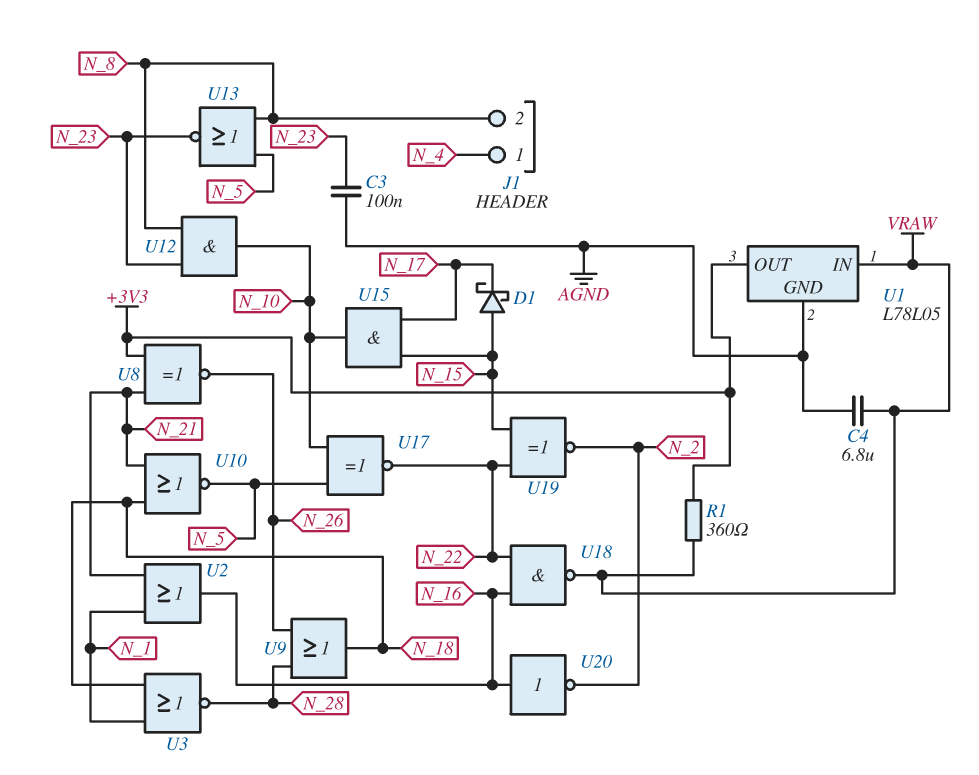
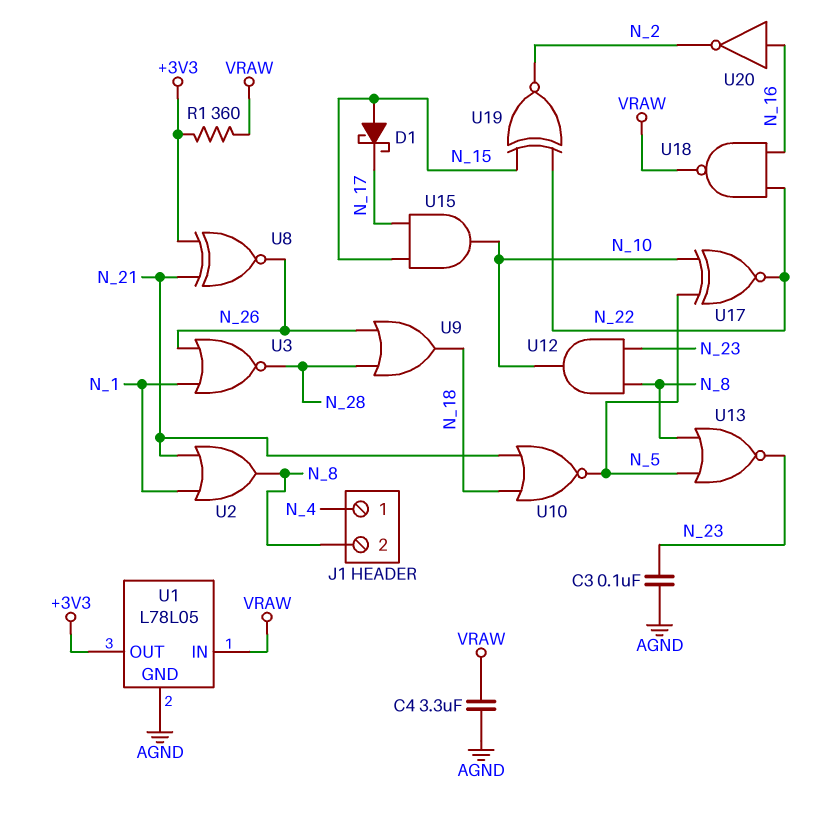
C4: 6.8uF (AGND, VRAW) -> 3.3uF (AGND, VRAW)
U2: OR (in N_1, in N_21, out N_16) -> OR (in N_1, in N_21, out N_8)
U3: NOR (in N_1, in N_18, out N_28) -> NOR (in N_1, in N_26, out N_28)

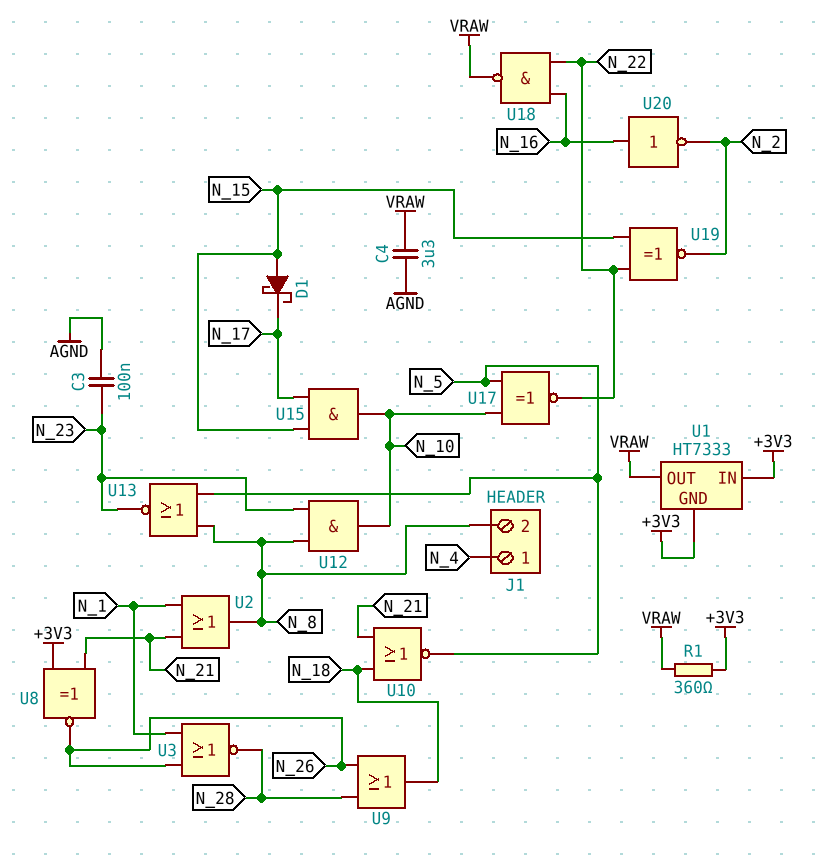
U1: L78L05 -> HT7333
U1 pin GND: AGND -> +3V3
U1 pin IN: VRAW -> +3V3
U1 pin OUT: +3V3 -> VRAW

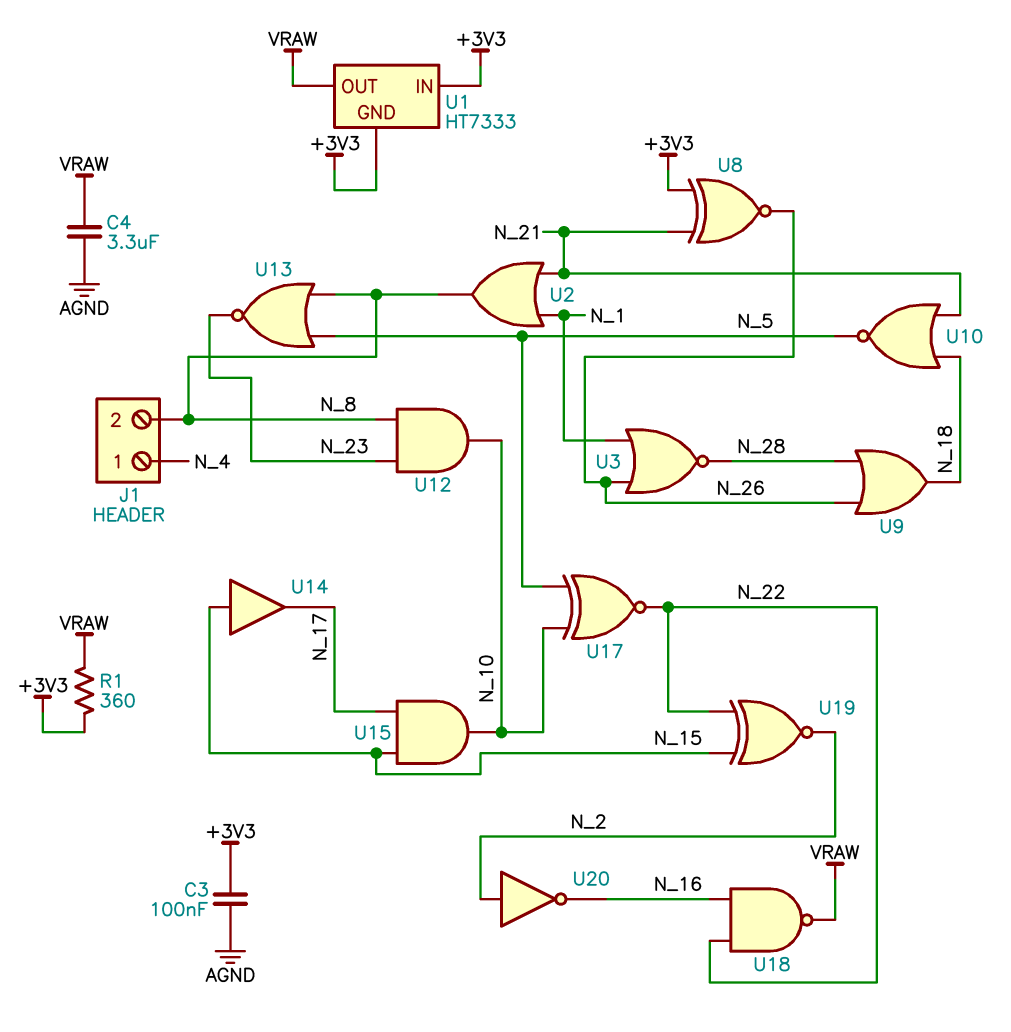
C3: 100nF (AGND, N_23) -> 100nF (+3V3, AGND)
D1: schottky (A N_15, K N_17) -> none
U14: none -> buffer (in N_15, out N_17)
U20: NOT (in N_16, out N_2) -> NOT (in N_2, out N_16)

